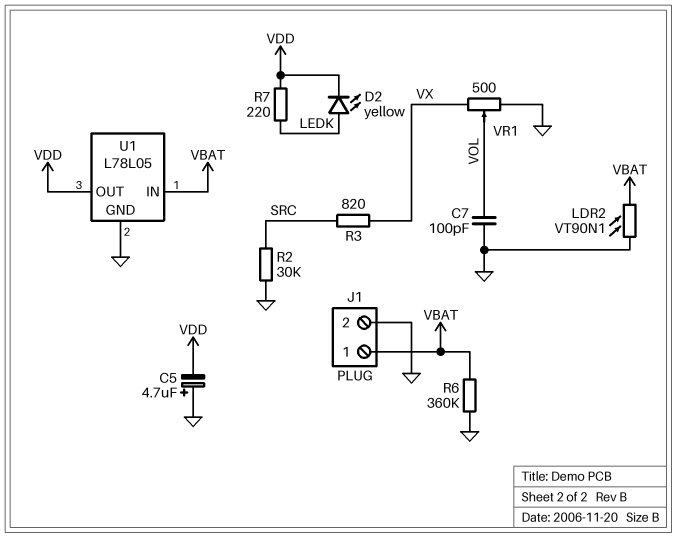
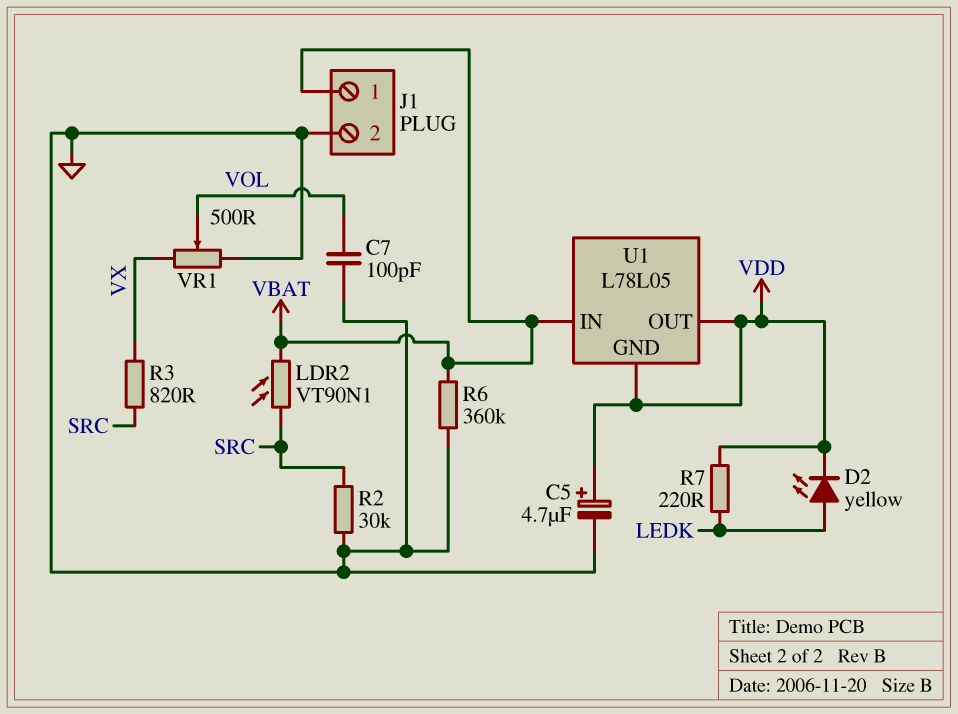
C5: 4.7uF (plus GND, minus VDD) -> 4.7uF (plus VDD, minus GND)
LDR2: VT90N1 (GND, VBAT) -> VT90N1 (SRC, VBAT)
U1 pin GND: GND -> VDD

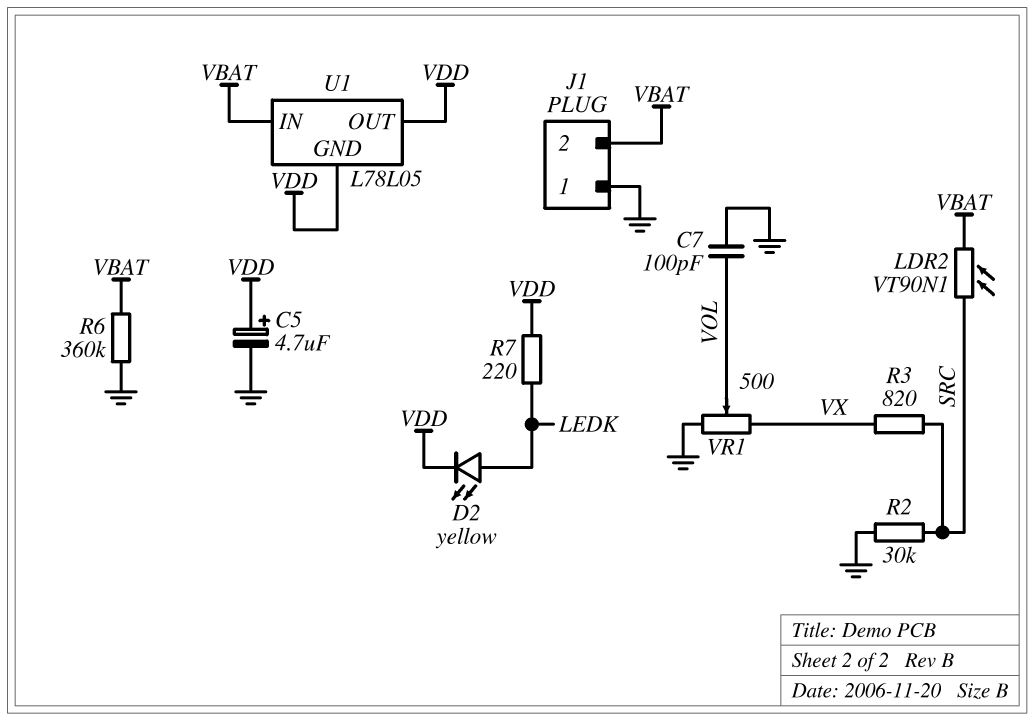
J1 pin 1: VBAT -> GND
J1 pin 2: GND -> VBAT

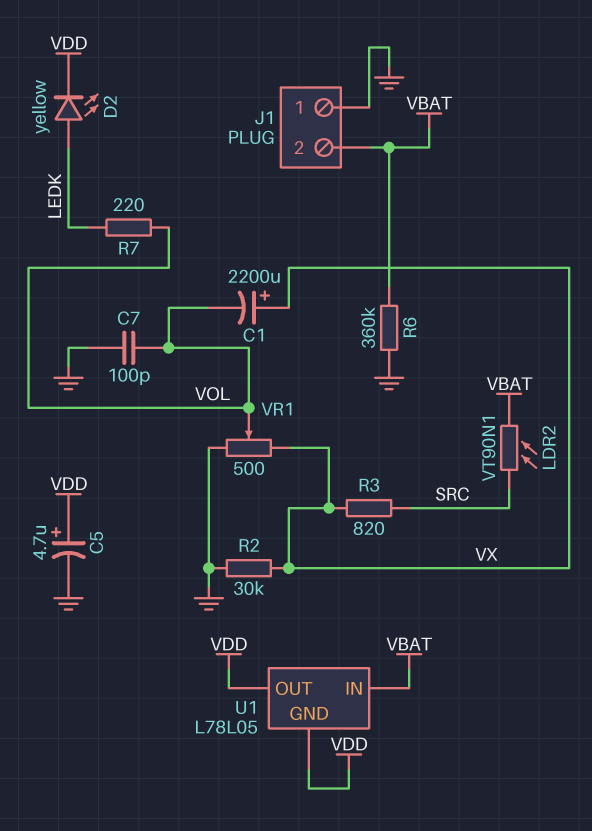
C1: none -> 2200uF (plus VX, minus VOL)
R2: 30k (GND, SRC) -> 30k (GND, VX)
R7: 220 (LEDK, VDD) -> 220 (LEDK, VOL)

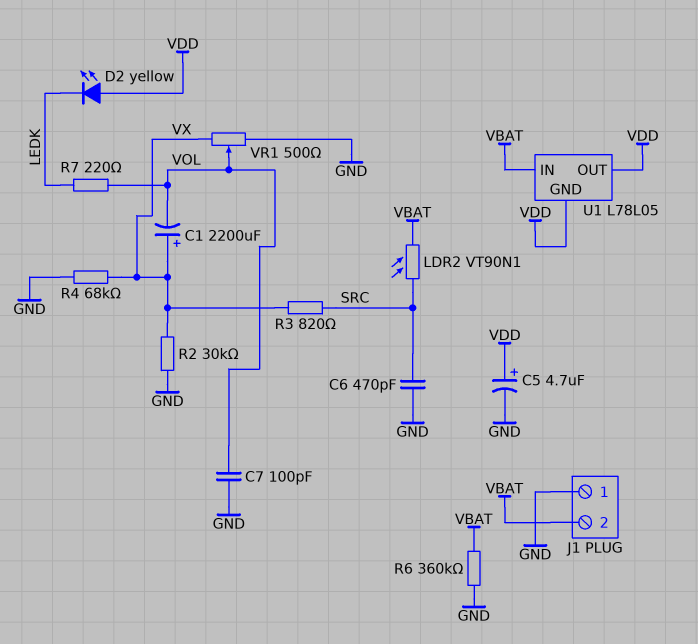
C6: none -> 470pF (GND, SRC)
D2: LED yellow (A LEDK, K VDD) -> LED yellow (A VDD, K LEDK)
R4: none -> 68k (GND, VX)

